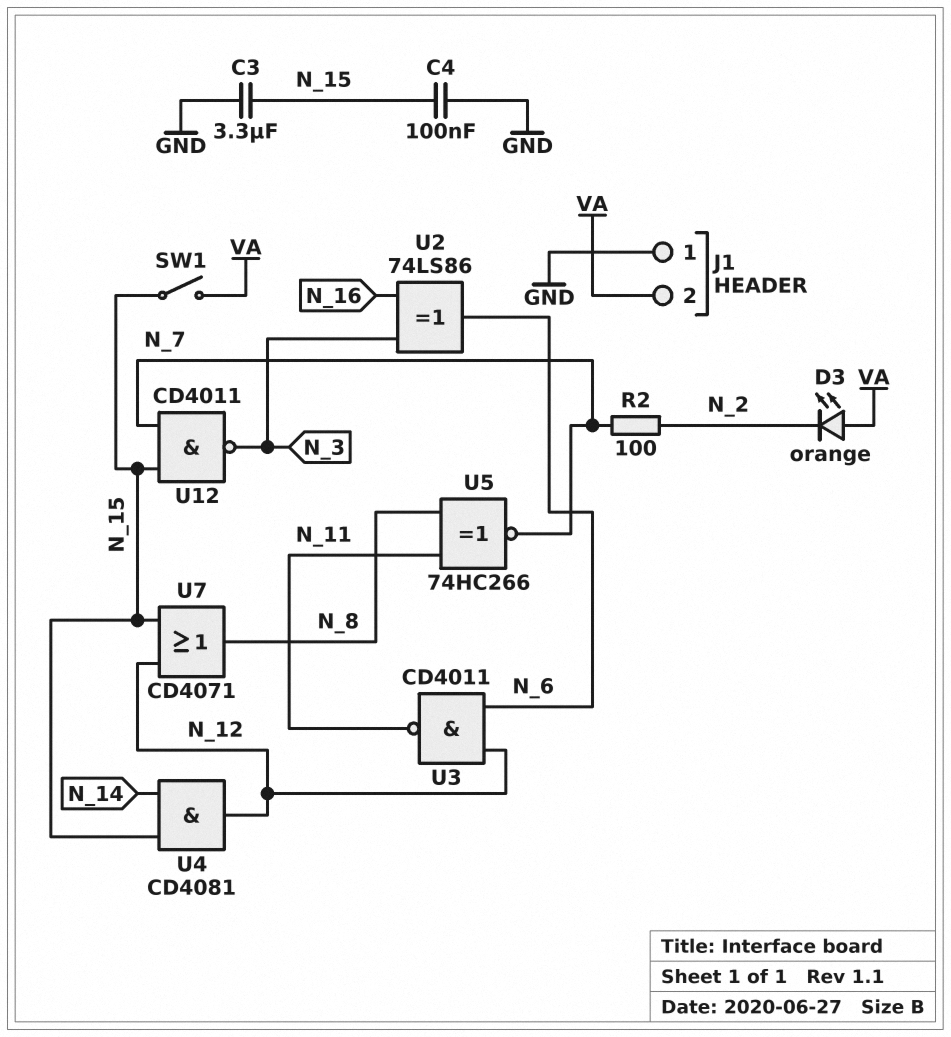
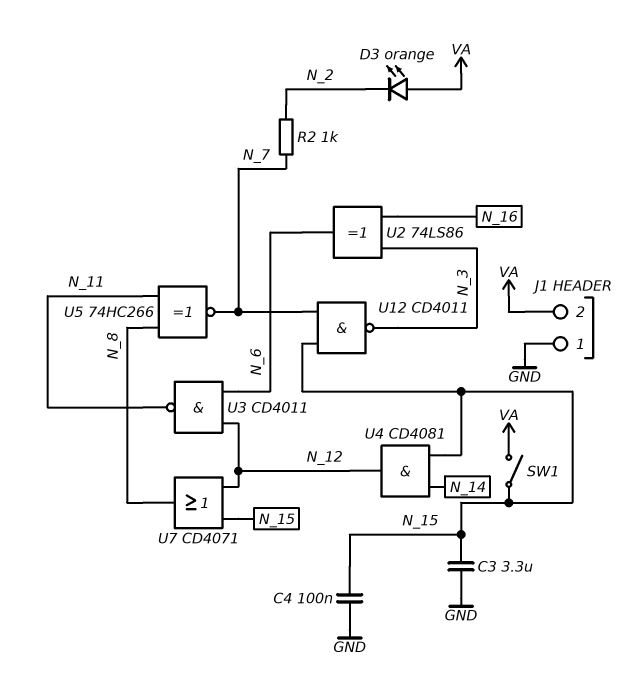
R2: 100 (N_2, N_7) -> 1k (N_2, N_7)

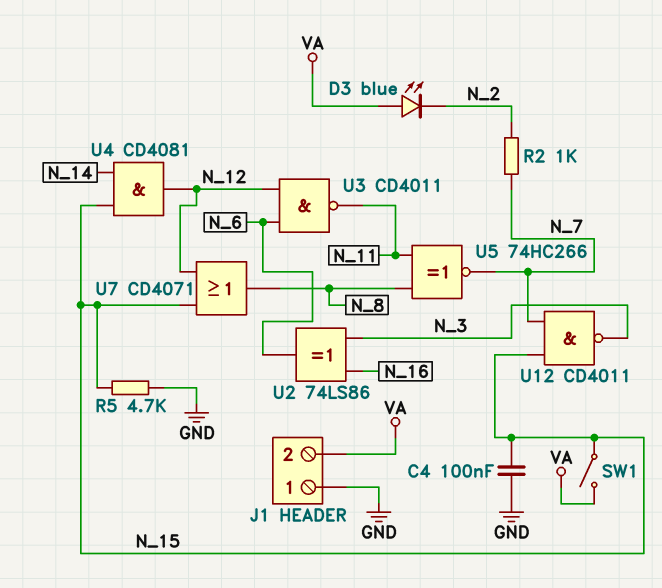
C3: 3.3uF (GND, N_15) -> none
D3: LED orange (A VA, K N_2) -> LED blue (A VA, K N_2)
R5: none -> 4.7k (GND, N_15)

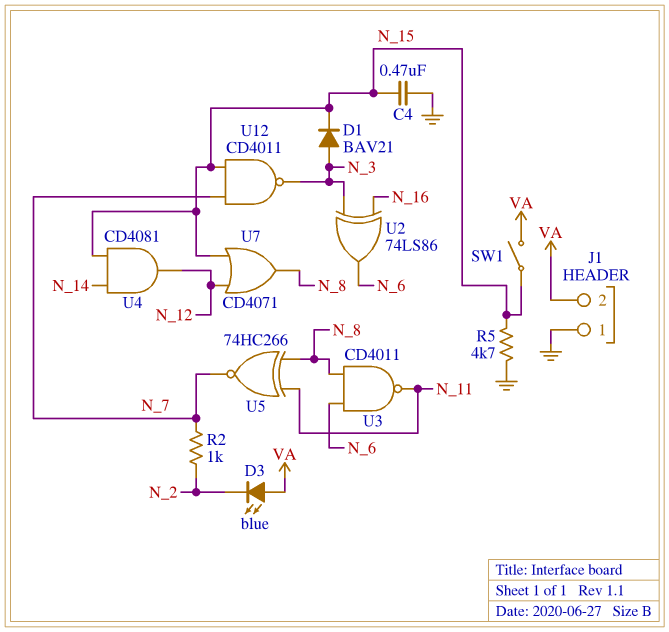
C4: 100nF (GND, N_15) -> 470nF (GND, N_15)
D1: none -> diode BAV21 (A N_3, K N_15)
U3: NAND CD4011 (in N_6, in N_12, out N_11) -> NAND CD4011 (in N_6, in N_8, out N_11)

